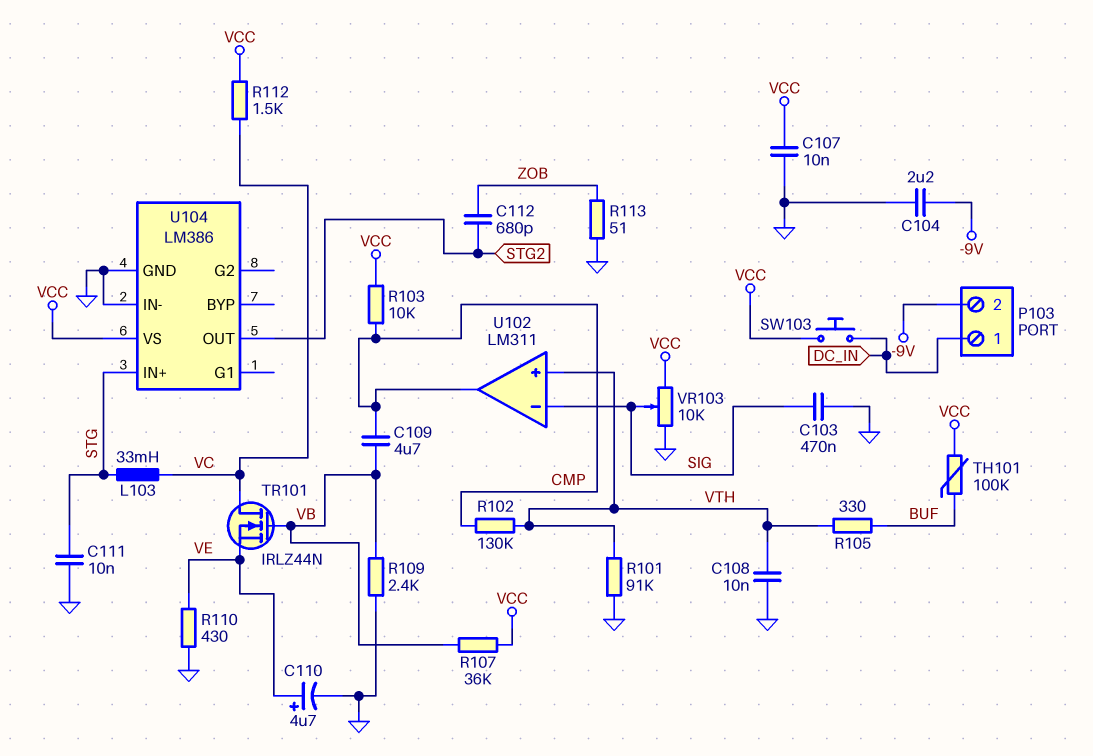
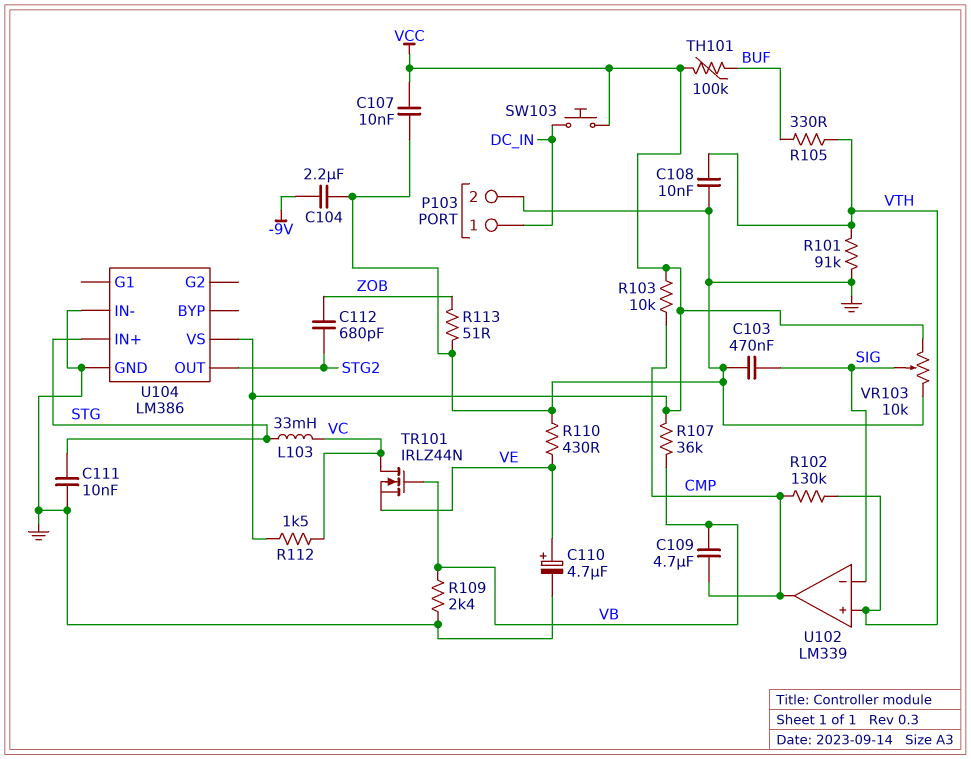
P103 pin 2: -9V -> GND
U102: LM311 -> LM339

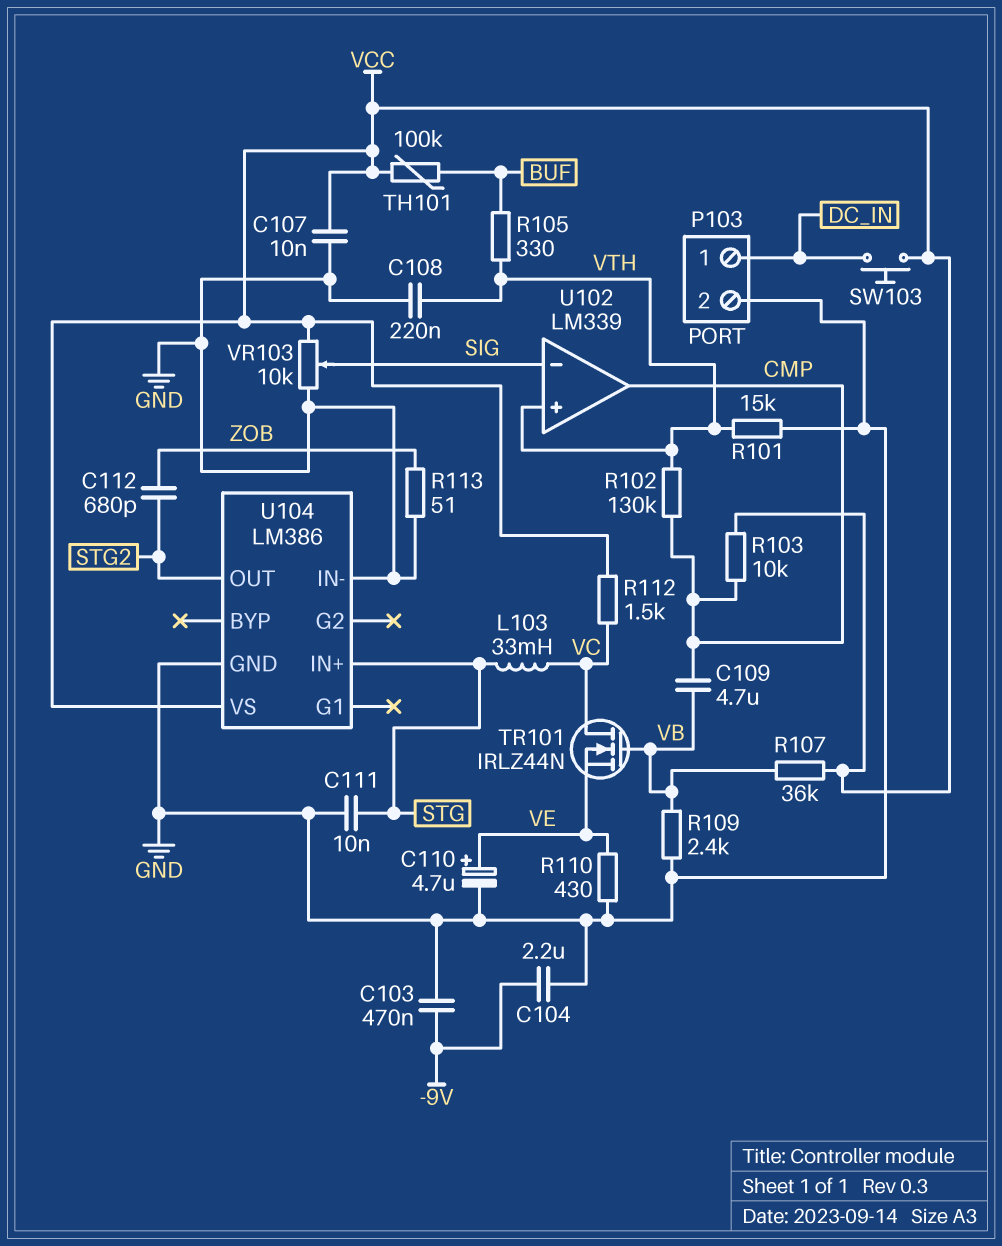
C103: 470nF (GND, SIG) -> 470nF (-9V, GND)
C108: 10nF (GND, VTH) -> 220nF (GND, VTH)
R101: 91k (GND, VTH) -> 15k (GND, VTH)

